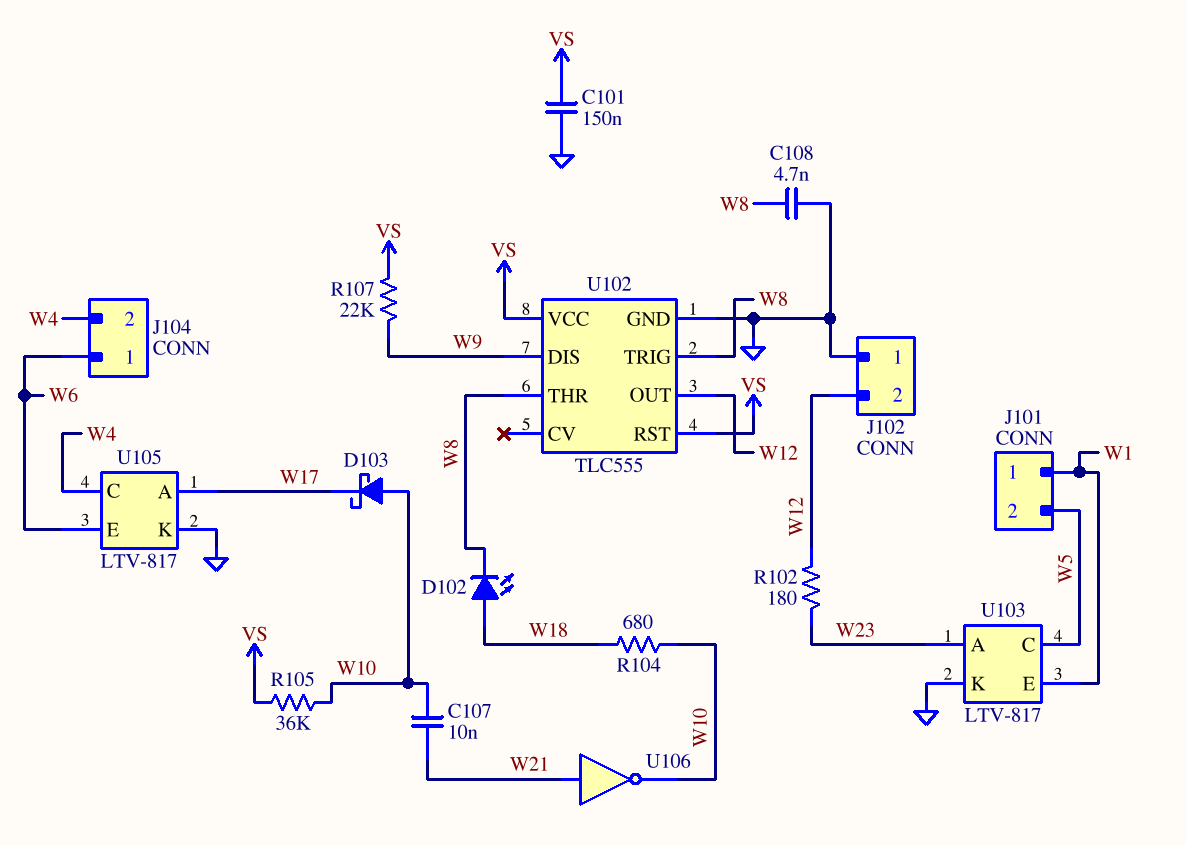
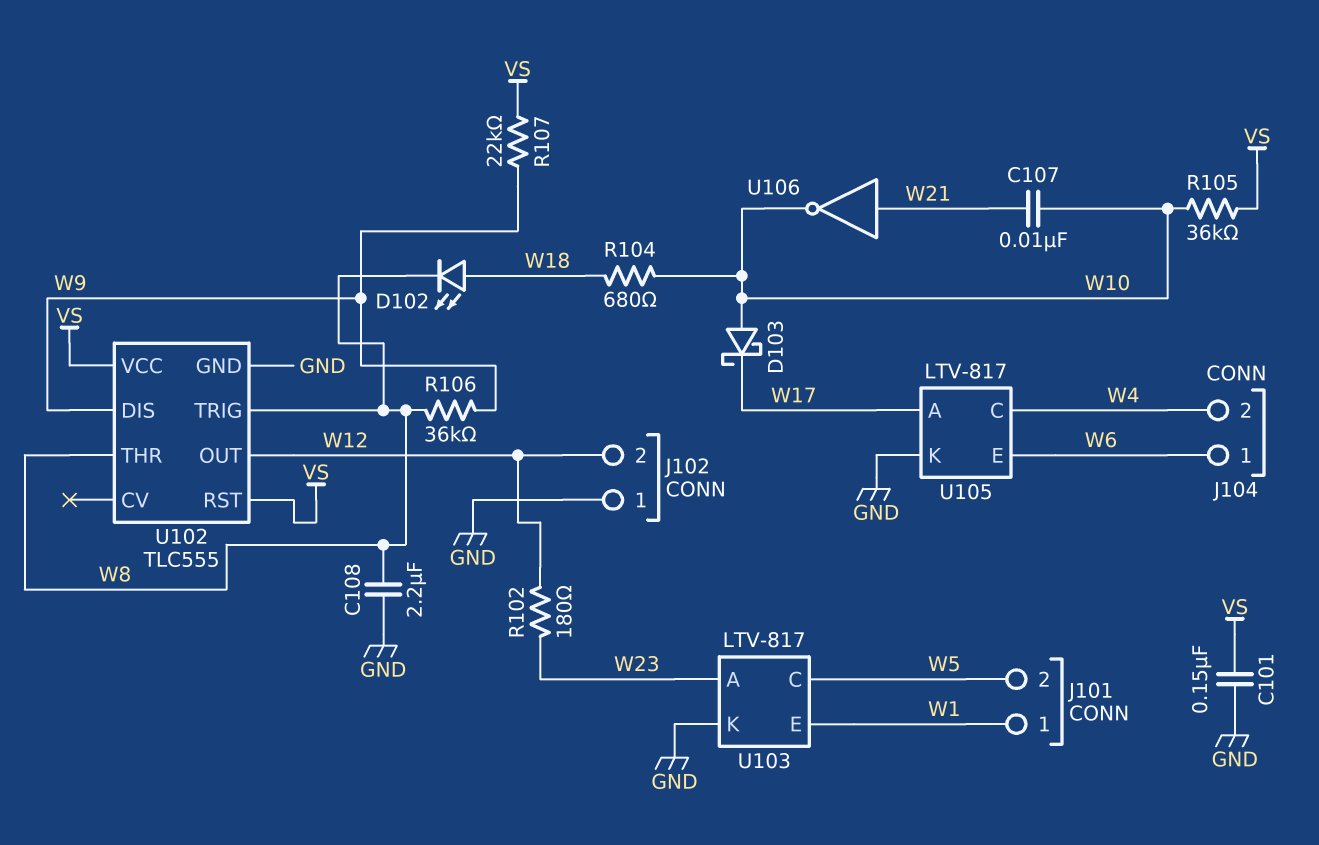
C108: 4.7nF (GND, W8) -> 2.2uF (GND, W8)
R106: none -> 36k (W8, W9)

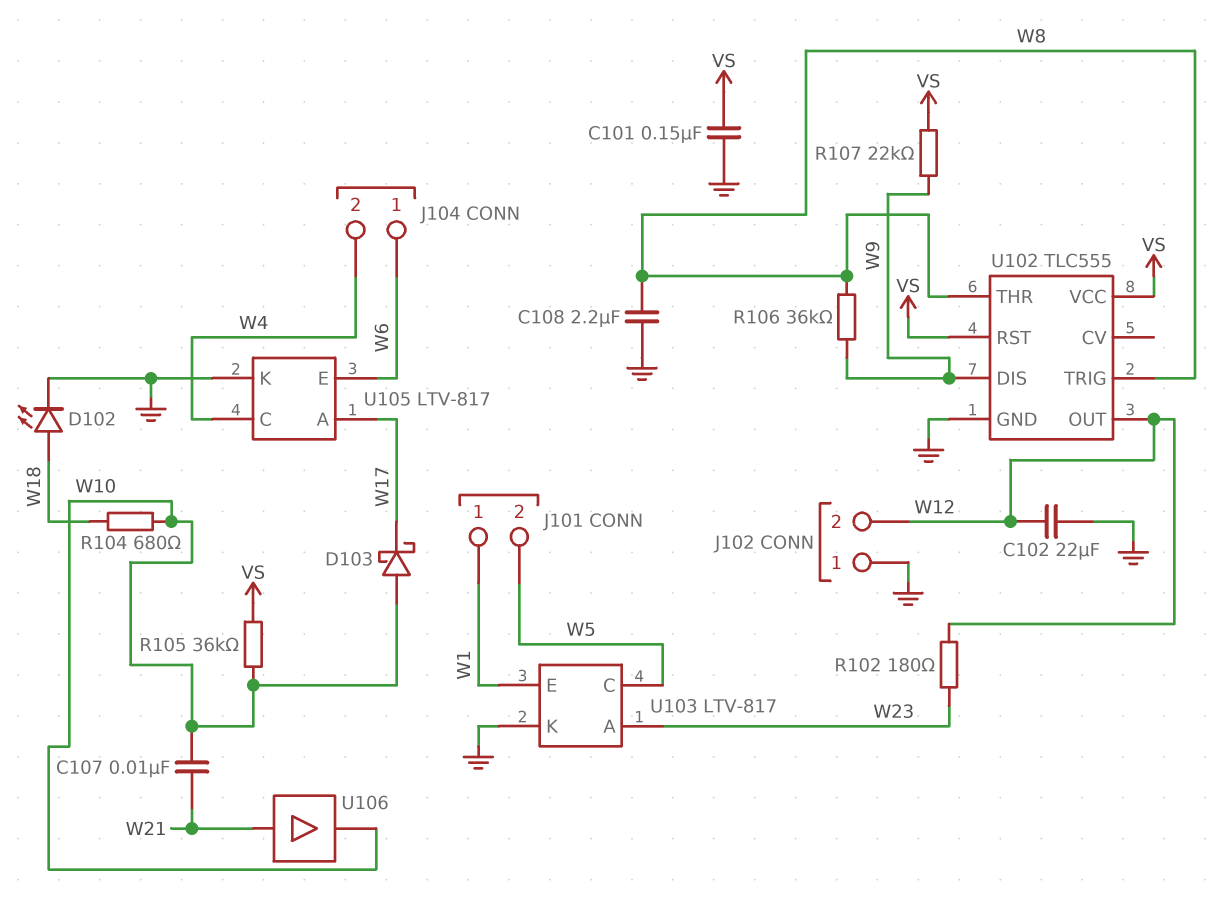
C102: none -> 22uF (GND, W12)
D102: LED (A W18, K W8) -> LED (A W18, K GND)
U106: NOT (in W21, out W10) -> buffer (in W21, out W10)

